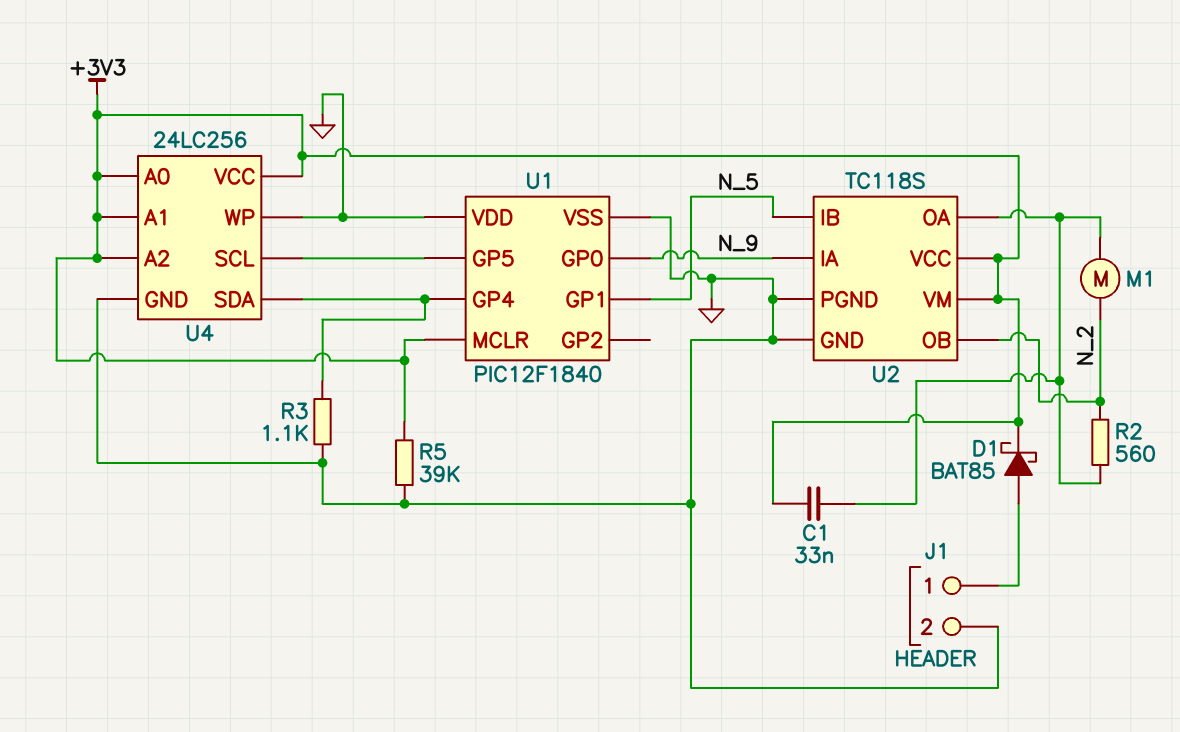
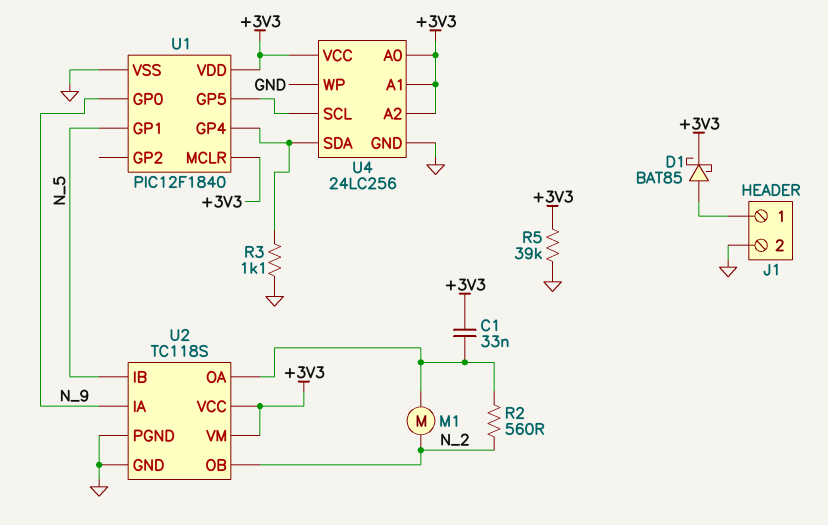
U1 pin VDD: GND -> +3V3

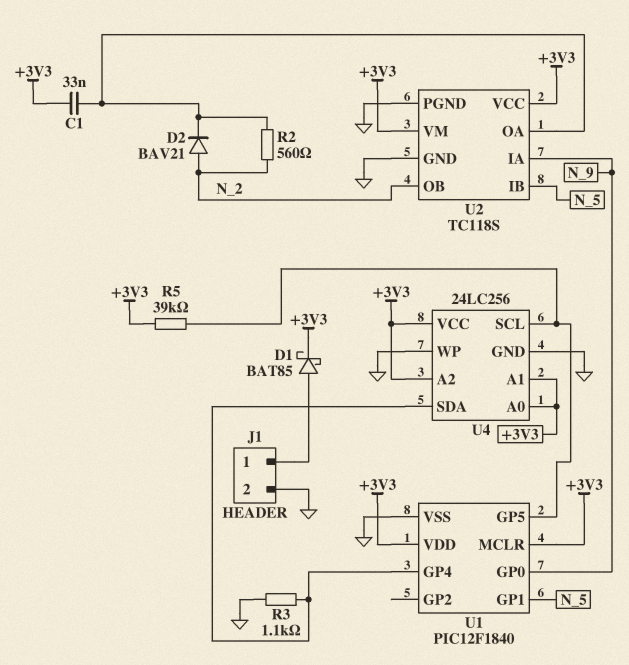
D2: none -> diode BAV21 (A N_2, K U2/OA)
M1: motor (N_2, U2/OA) -> none
R5: 39k (+3V3, GND) -> 39k (+3V3, U1/GP5)

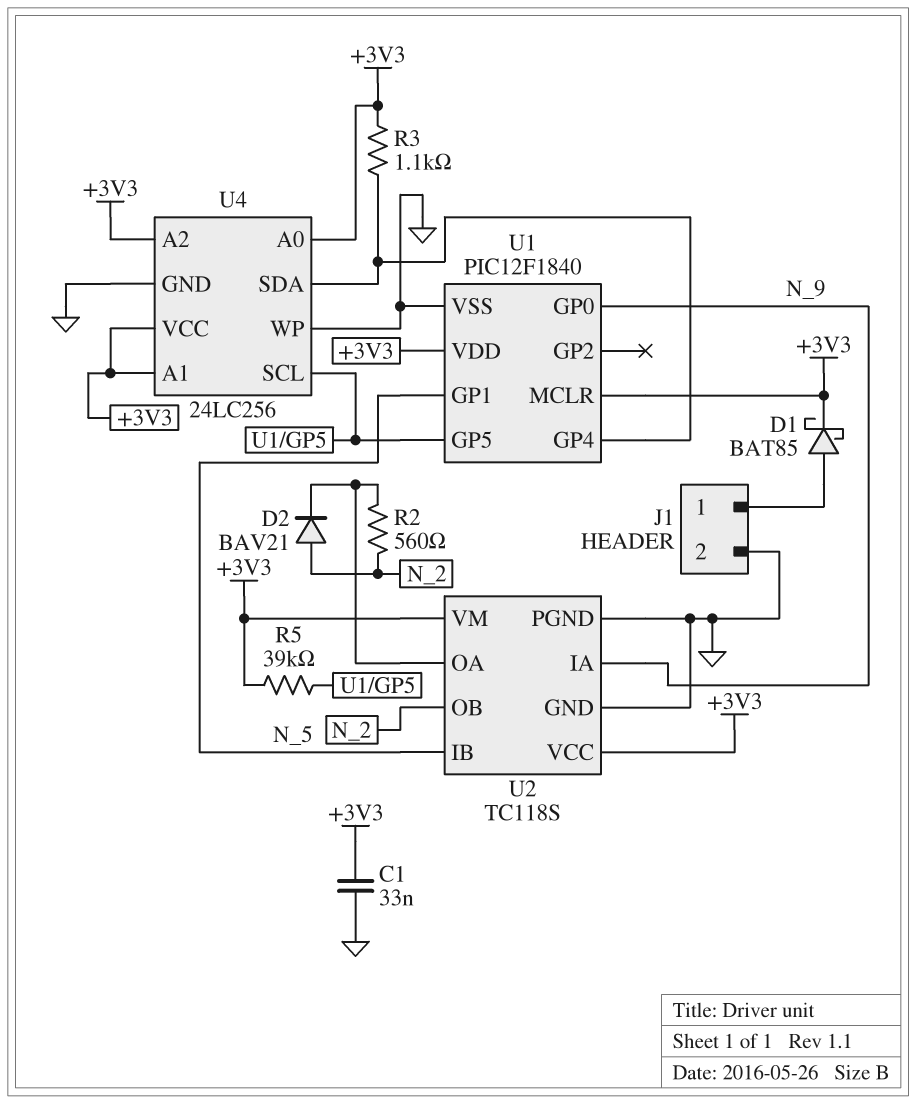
C1: 33nF (+3V3, U2/OA) -> 33nF (+3V3, GND)
R3: 1.1k (GND, U1/GP4) -> 1.1k (+3V3, U1/GP4)

